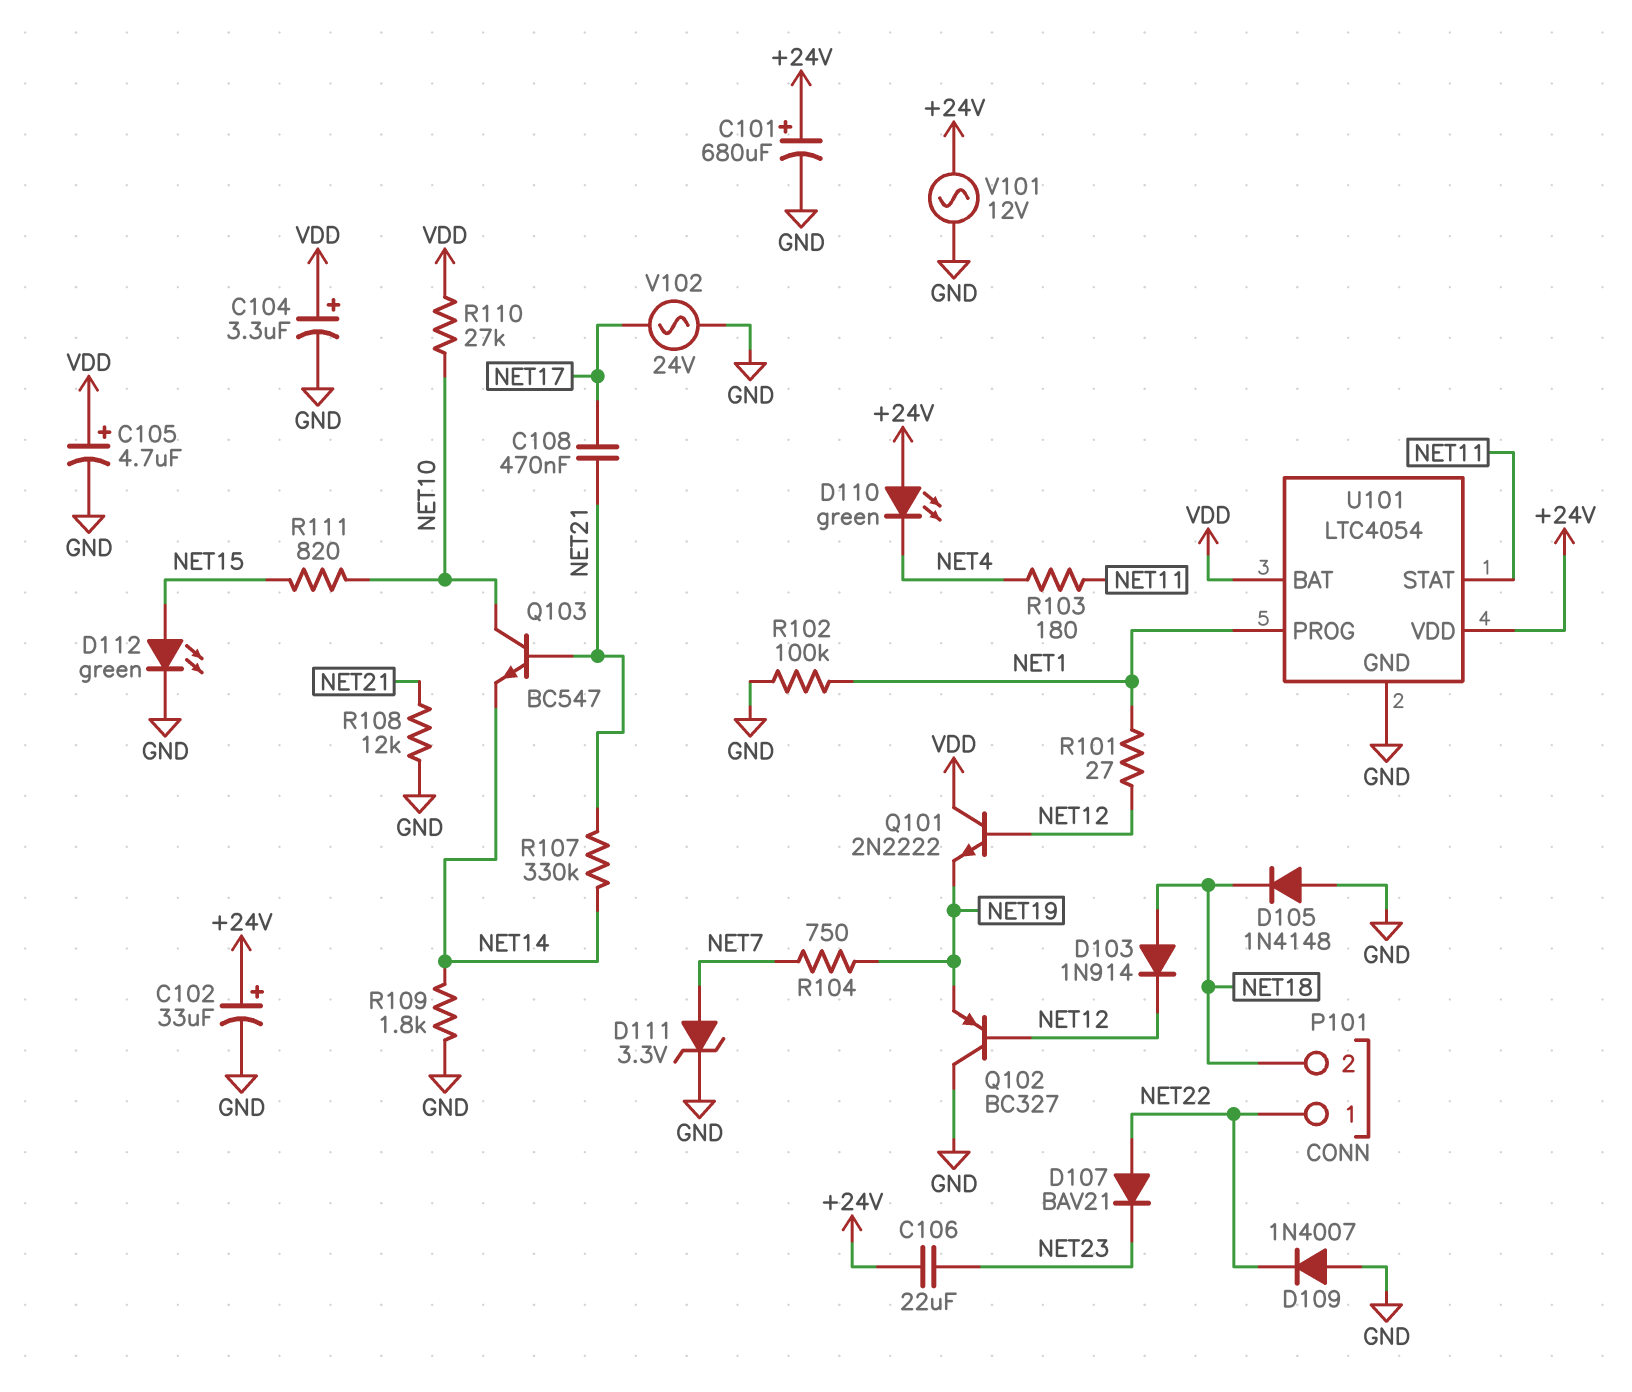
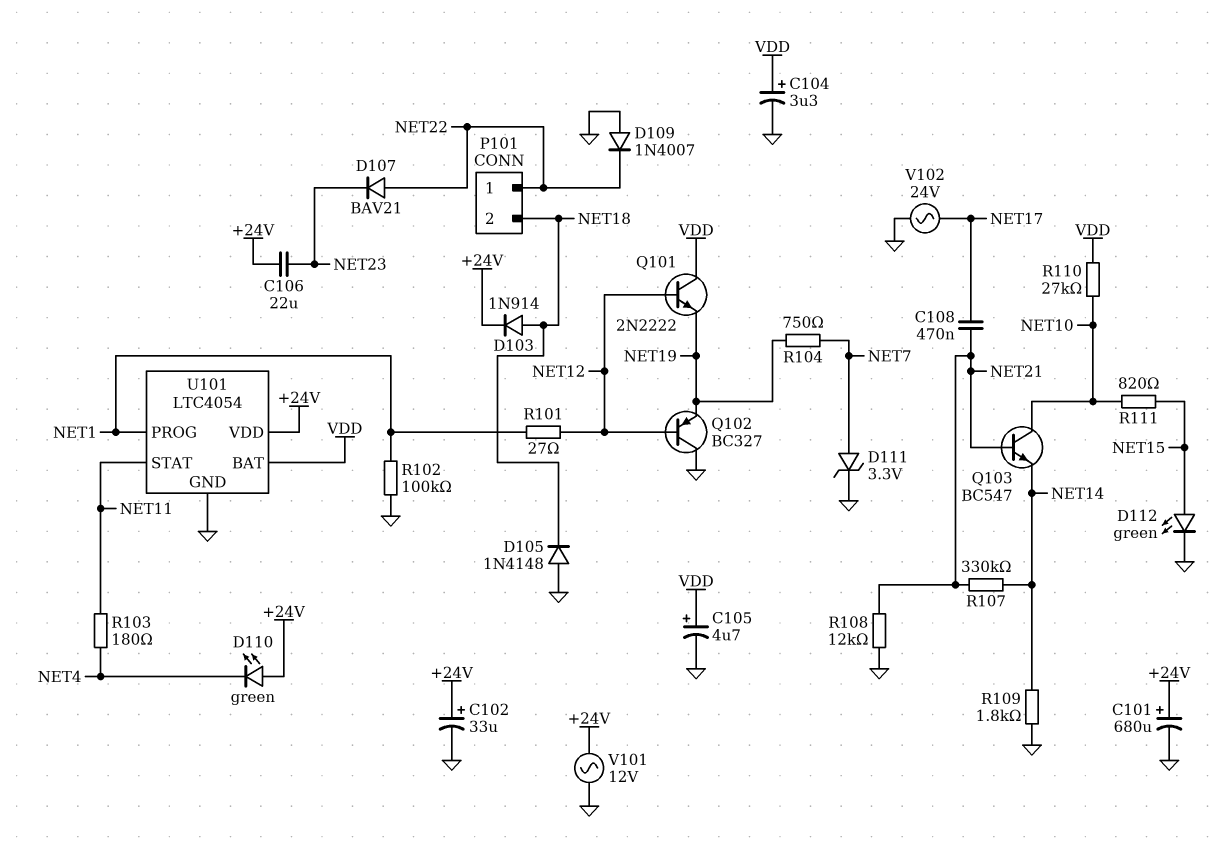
D103: diode 1N914 (A NET18, K NET12) -> diode 1N914 (A NET18, K +24V)

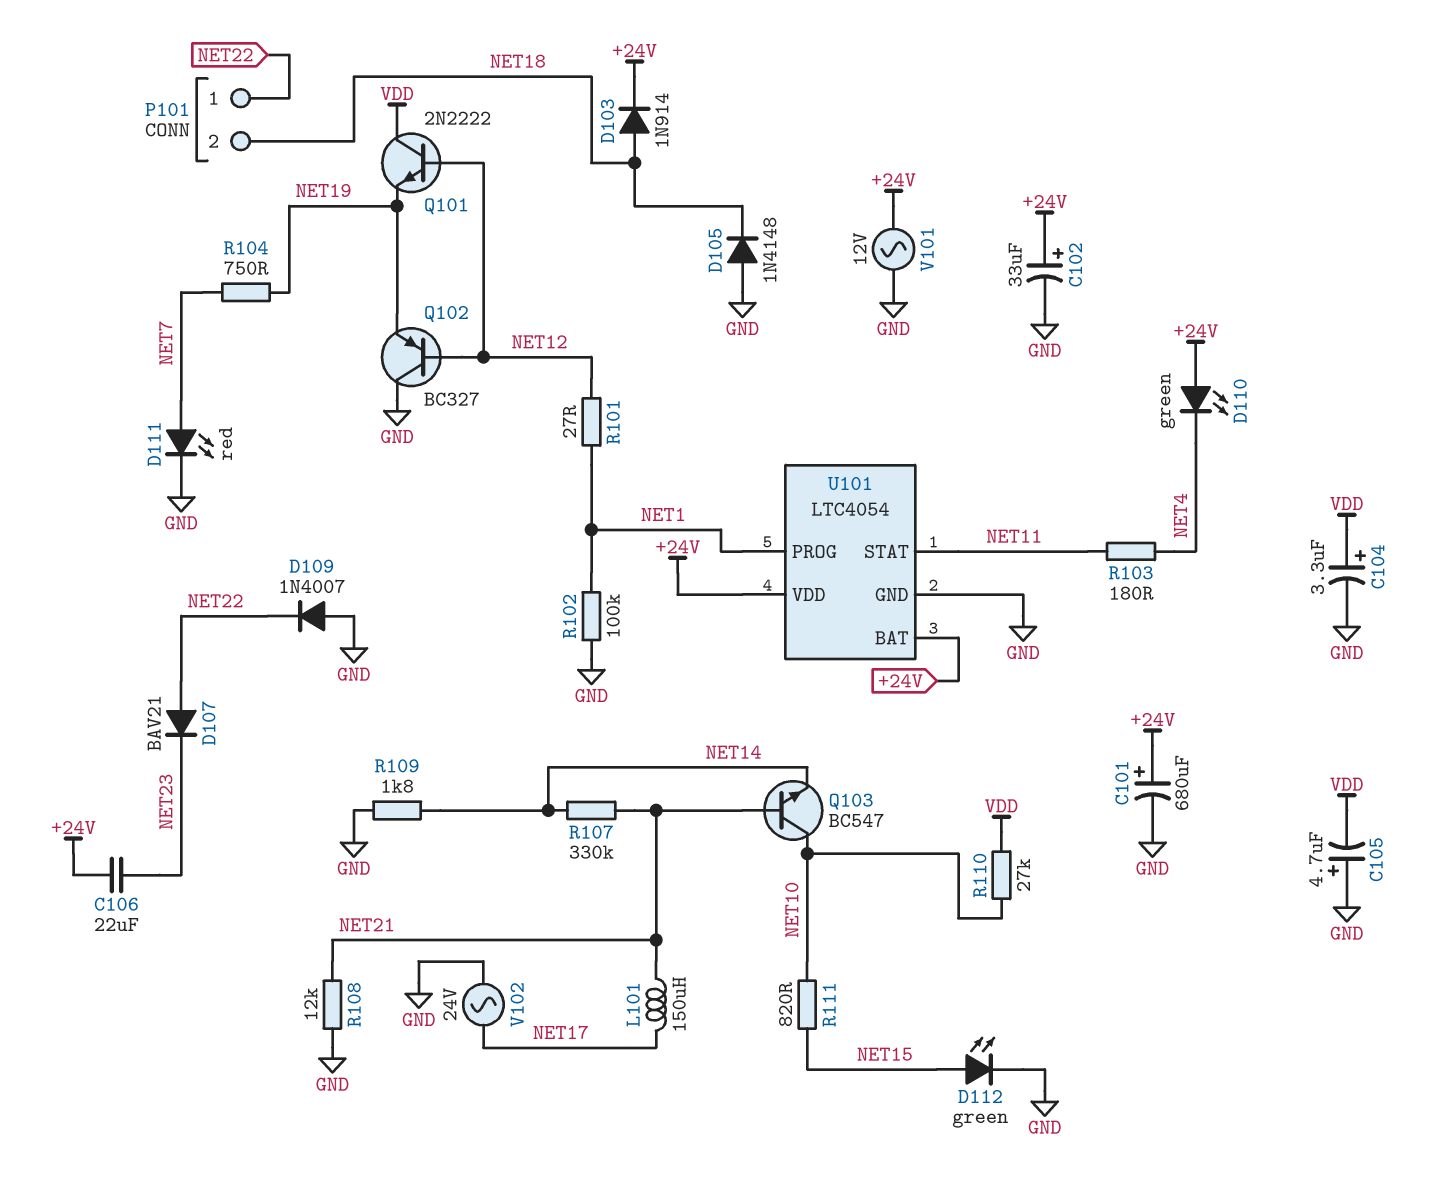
C105: 4.7uF (plus VDD, minus GND) -> 4.7uF (plus GND, minus VDD)
C108: 470nF (NET17, NET21) -> none
D111: zener 3.3V (A NET7, K GND) -> LED red (A NET7, K GND)
L101: none -> 150uH (NET17, NET21)
U101 pin BAT: VDD -> +24V

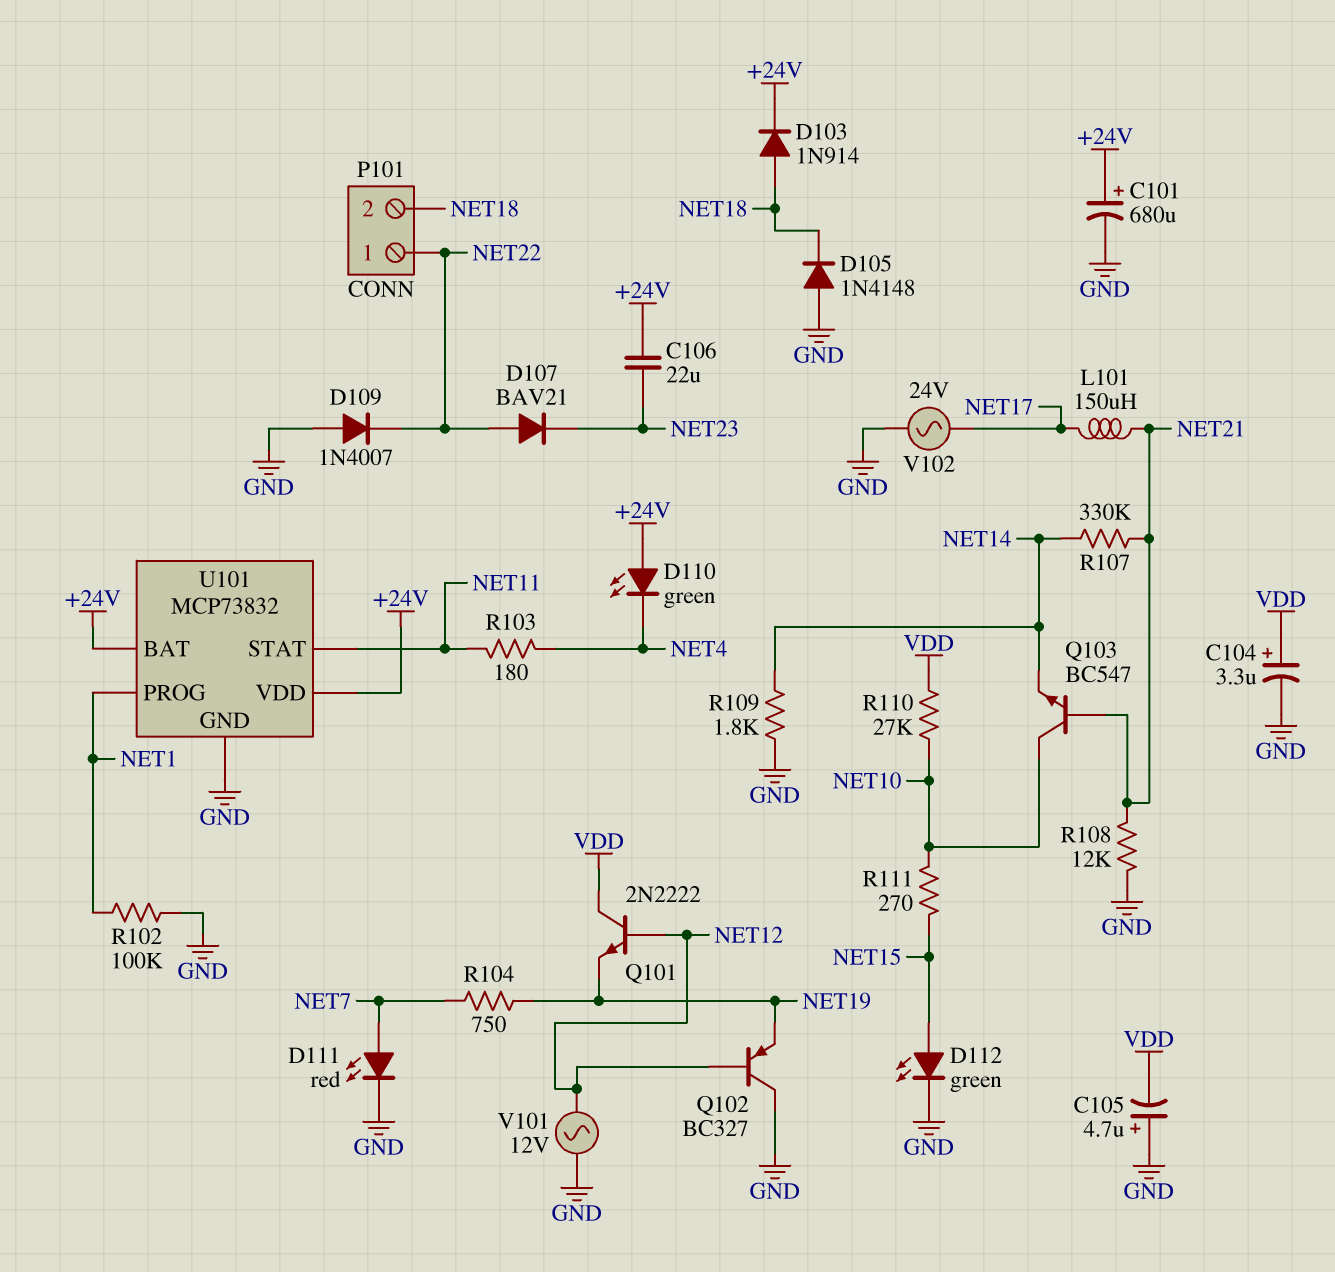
C102: 33uF (plus +24V, minus GND) -> none
R101: 27 (NET1, NET12) -> none
R111: 820 (NET10, NET15) -> 270 (NET10, NET15)
U101: LTC4054 -> MCP73832
V101: AC 12V (+24V, GND) -> AC 12V (GND, NET12)

